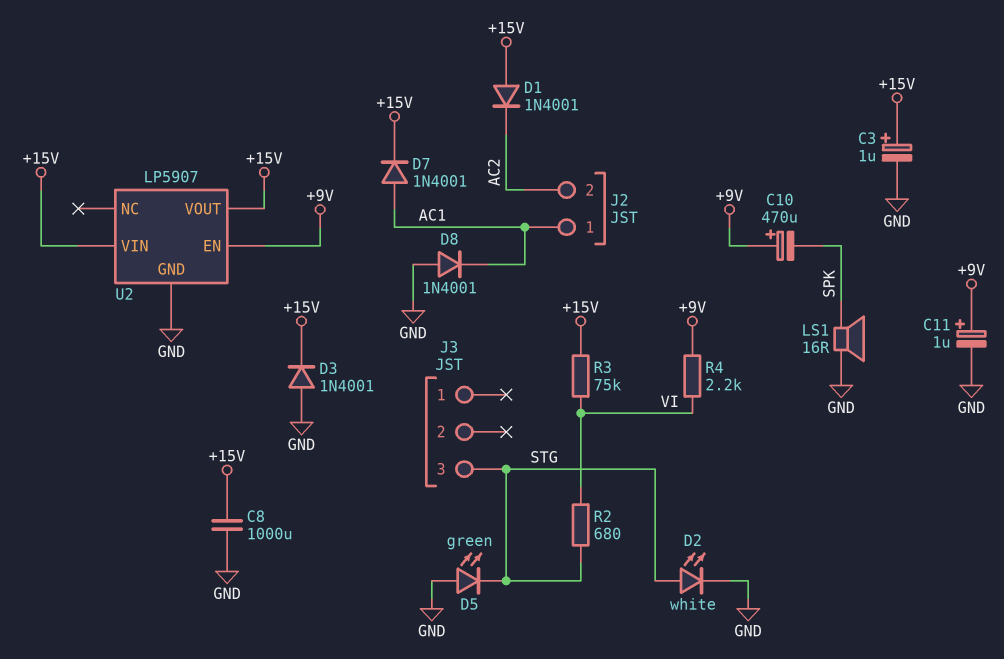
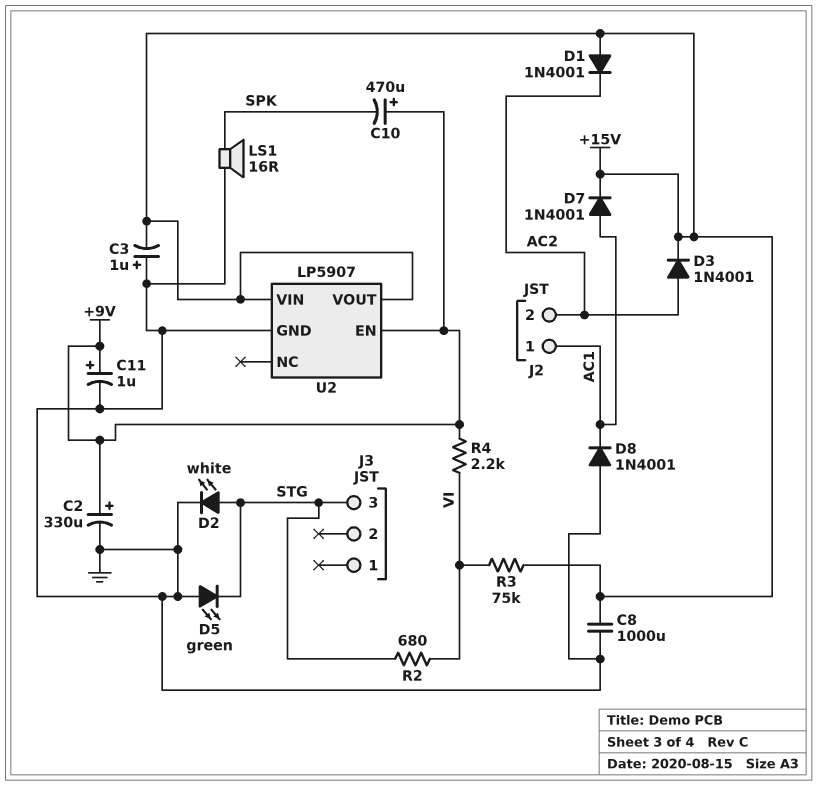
C2: none -> 330uF (plus +9V, minus GND)
C3: 1uF (plus +15V, minus GND) -> 1uF (plus GND, minus +15V)
D3: diode 1N4001 (A GND, K +15V) -> diode 1N4001 (A AC2, K +15V)

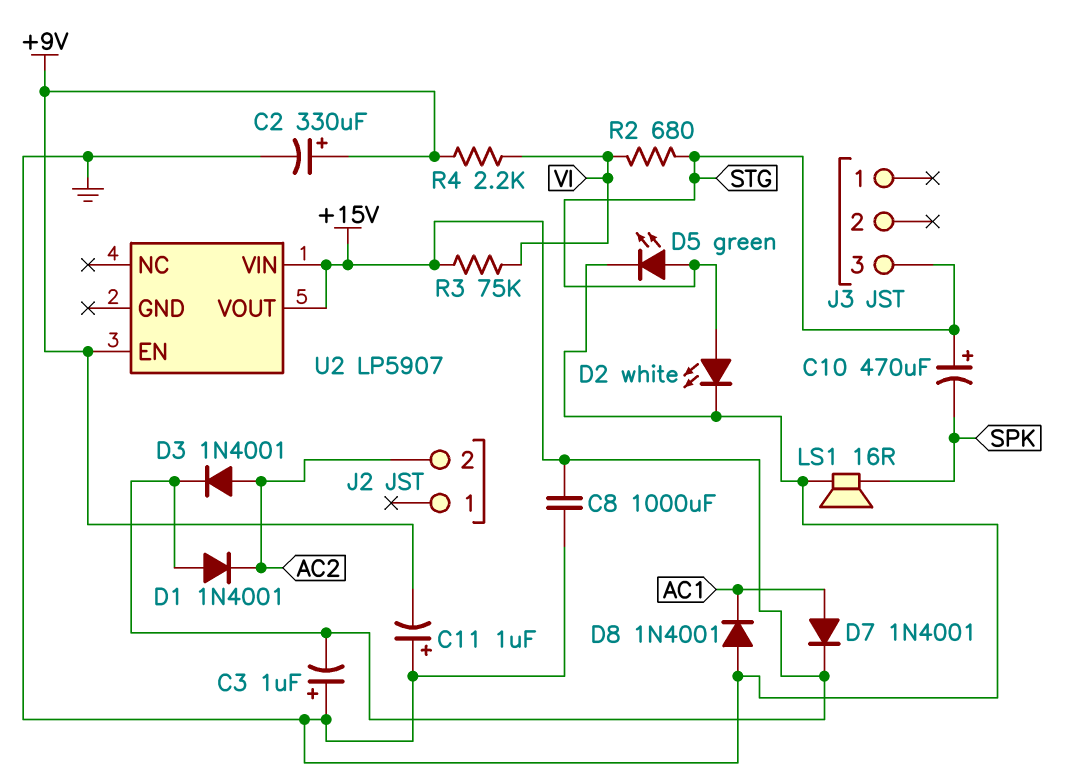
C10: 470uF (plus +9V, minus SPK) -> 470uF (plus STG, minus SPK)
C11: 1uF (plus +9V, minus GND) -> 1uF (plus GND, minus +9V)
D5: LED green (A GND, K STG) -> LED green (A STG, K GND)
J2 pin 1: AC1 -> none
U2 pin GND: GND -> none

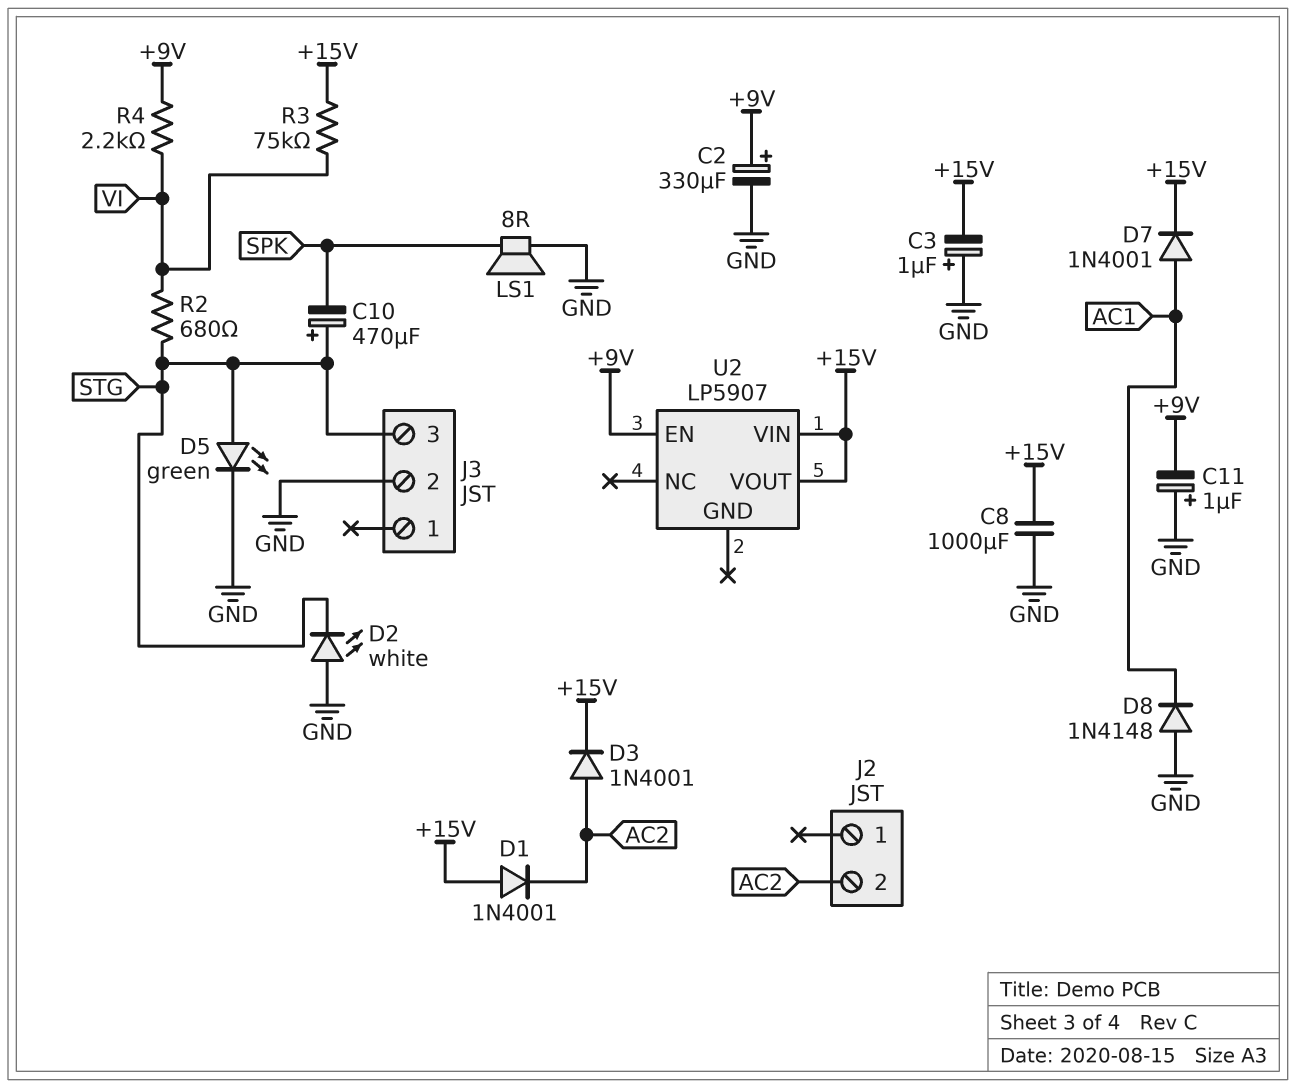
D2: LED white (A STG, K GND) -> LED white (A GND, K STG)
D8: diode 1N4001 (A GND, K AC1) -> diode 1N4148 (A GND, K AC1)
J3 pin 2: none -> GND
LS1: speaker 16R (GND, SPK) -> speaker 8R (GND, SPK)

